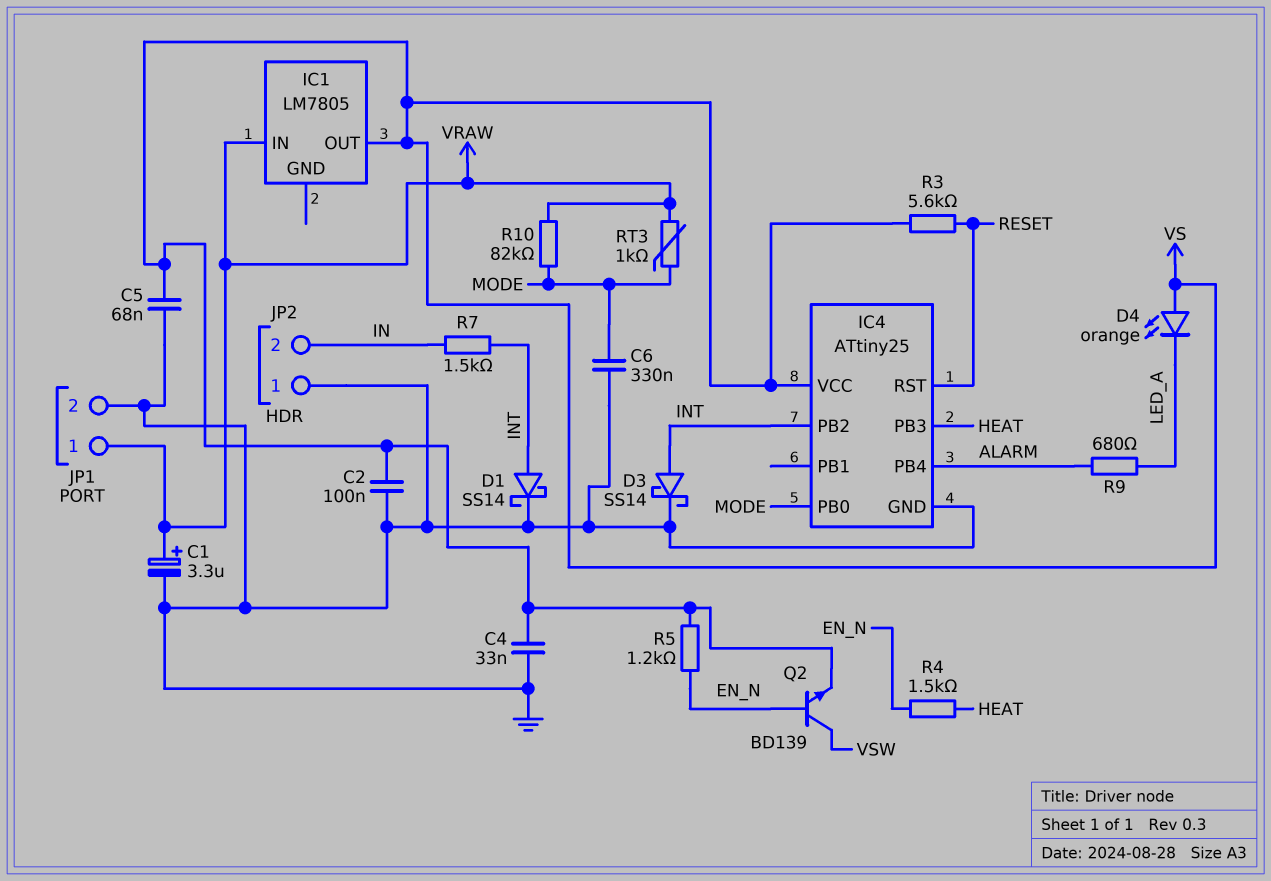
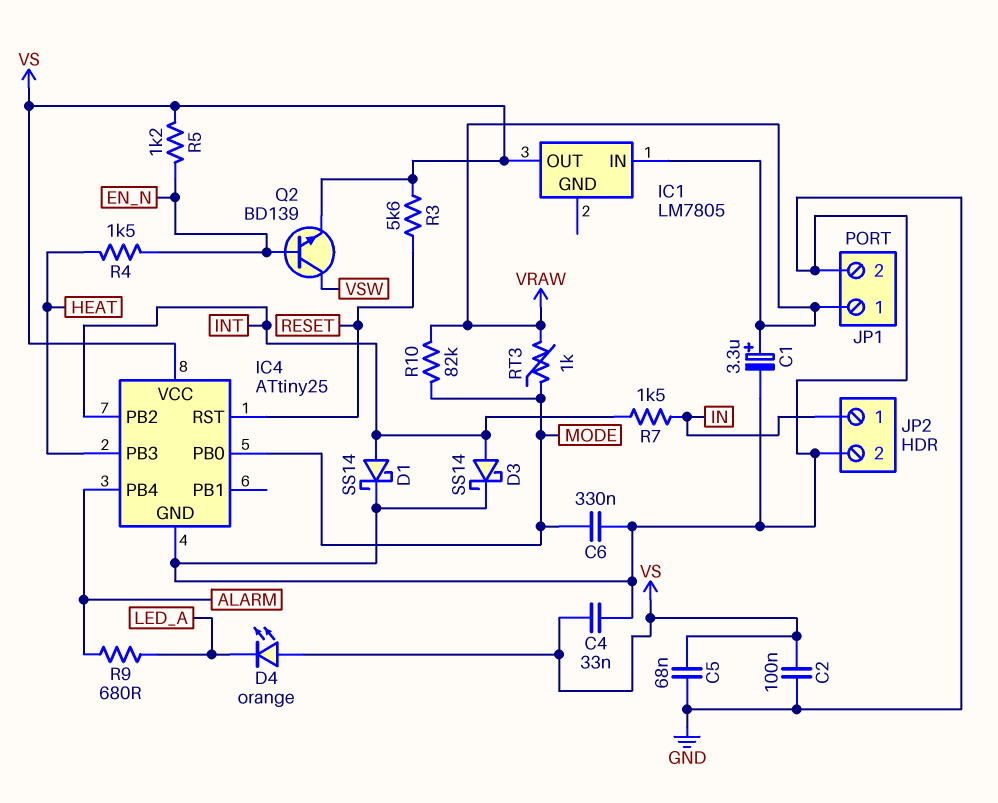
JP2 pin 1: GND -> IN
JP2 pin 2: IN -> GND

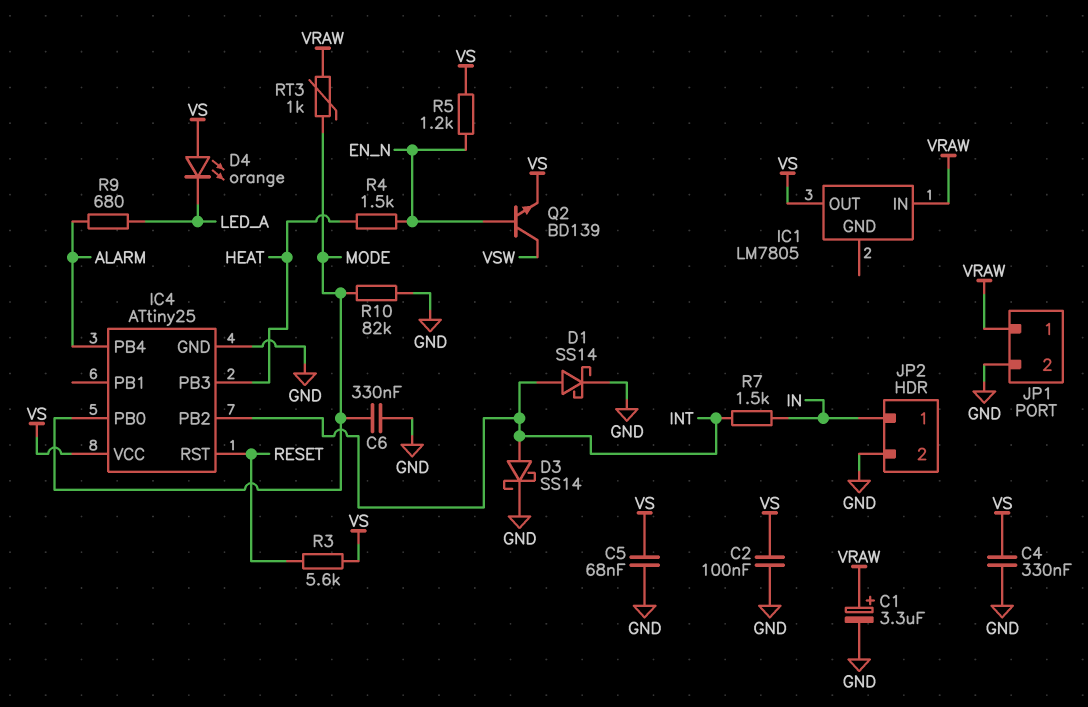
C4: 33nF (GND, VS) -> 330nF (GND, VS)
R10: 82k (MODE, VRAW) -> 82k (GND, MODE)

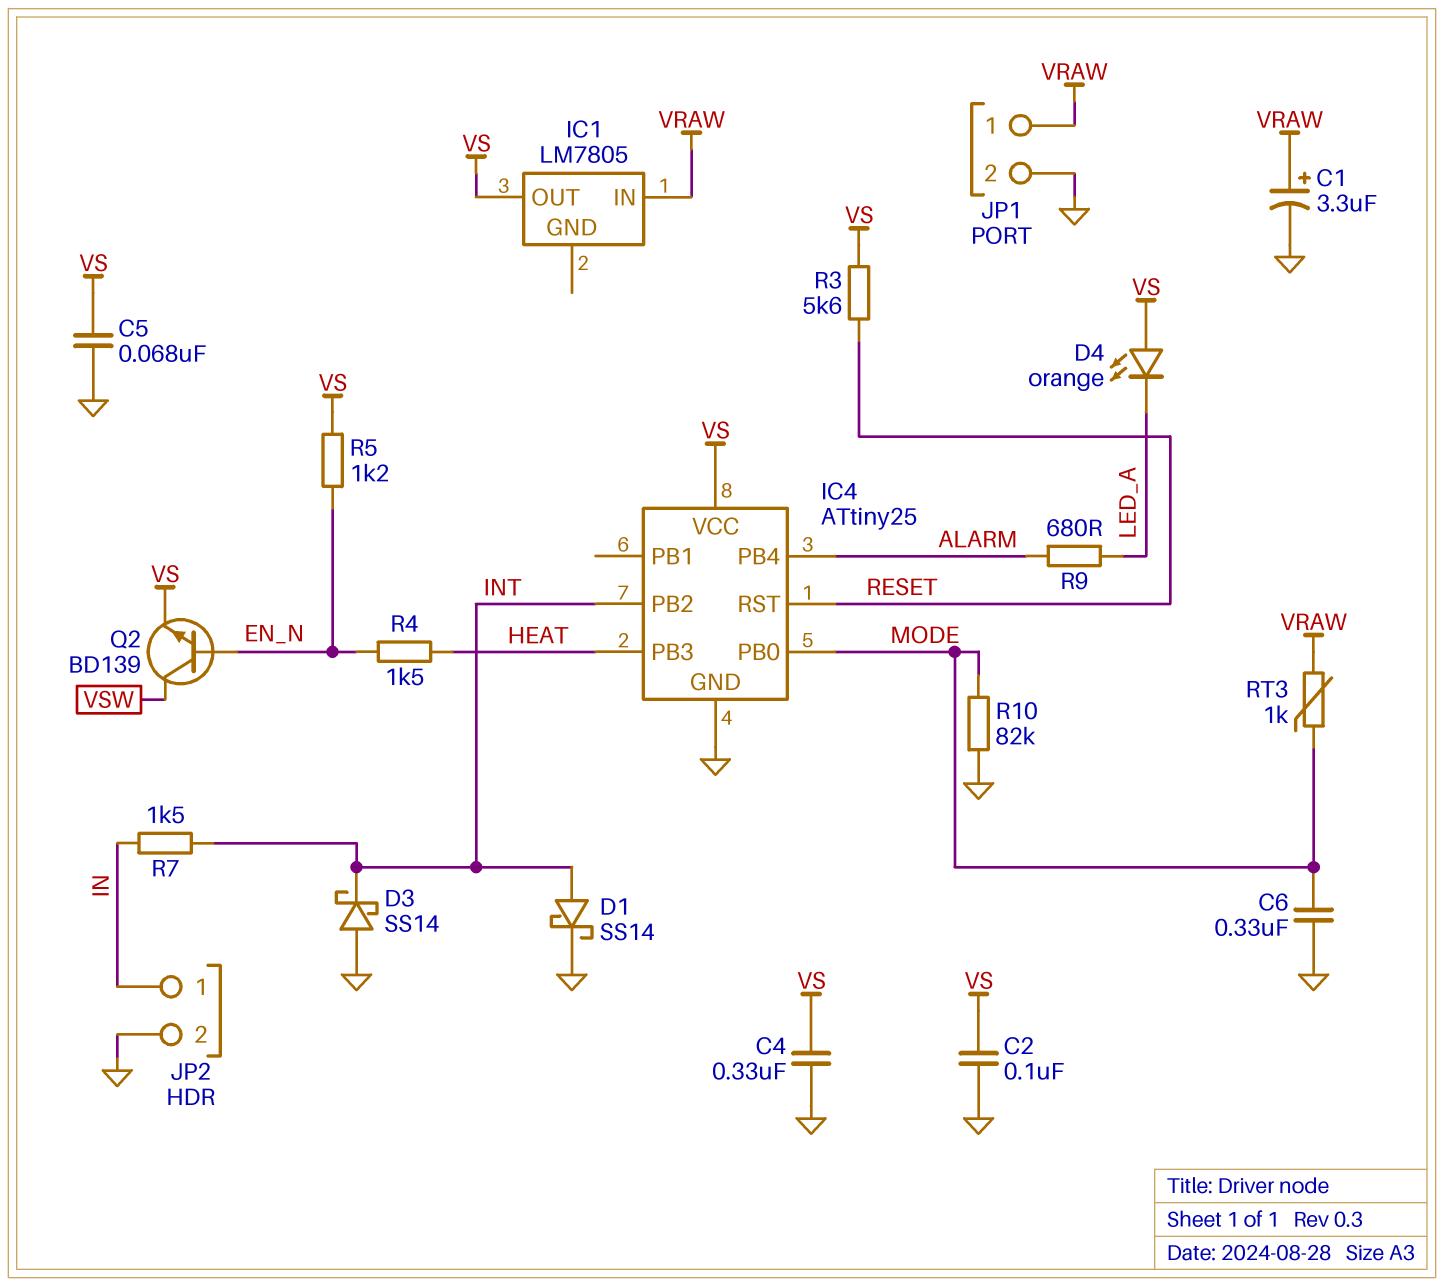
D3: schottky SS14 (A INT, K GND) -> schottky SS14 (A GND, K INT)

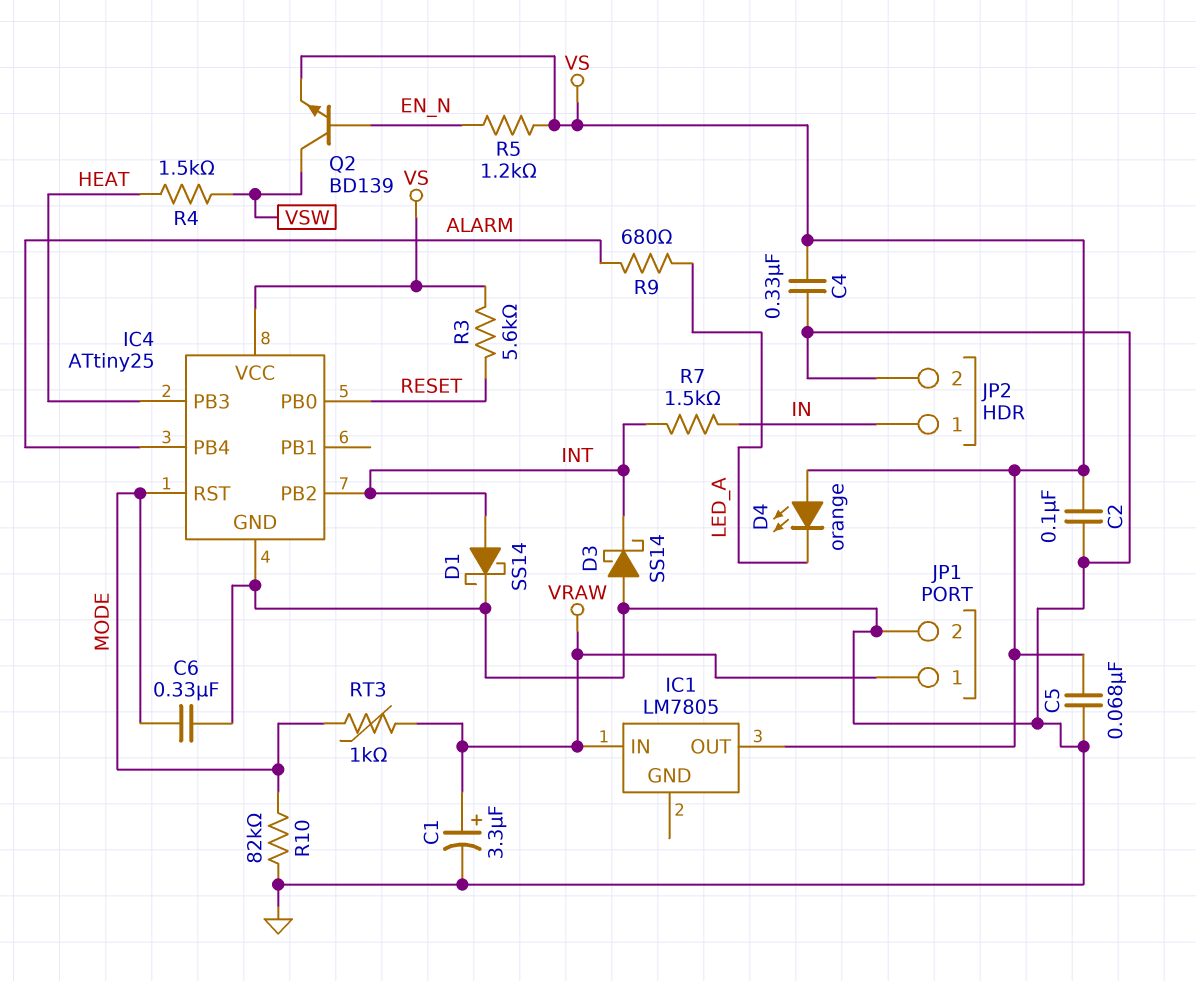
IC4 pin PB0: MODE -> RESET
IC4 pin RST: RESET -> MODE
R4: 1.5k (EN_N, HEAT) -> 1.5k (HEAT, VSW)

